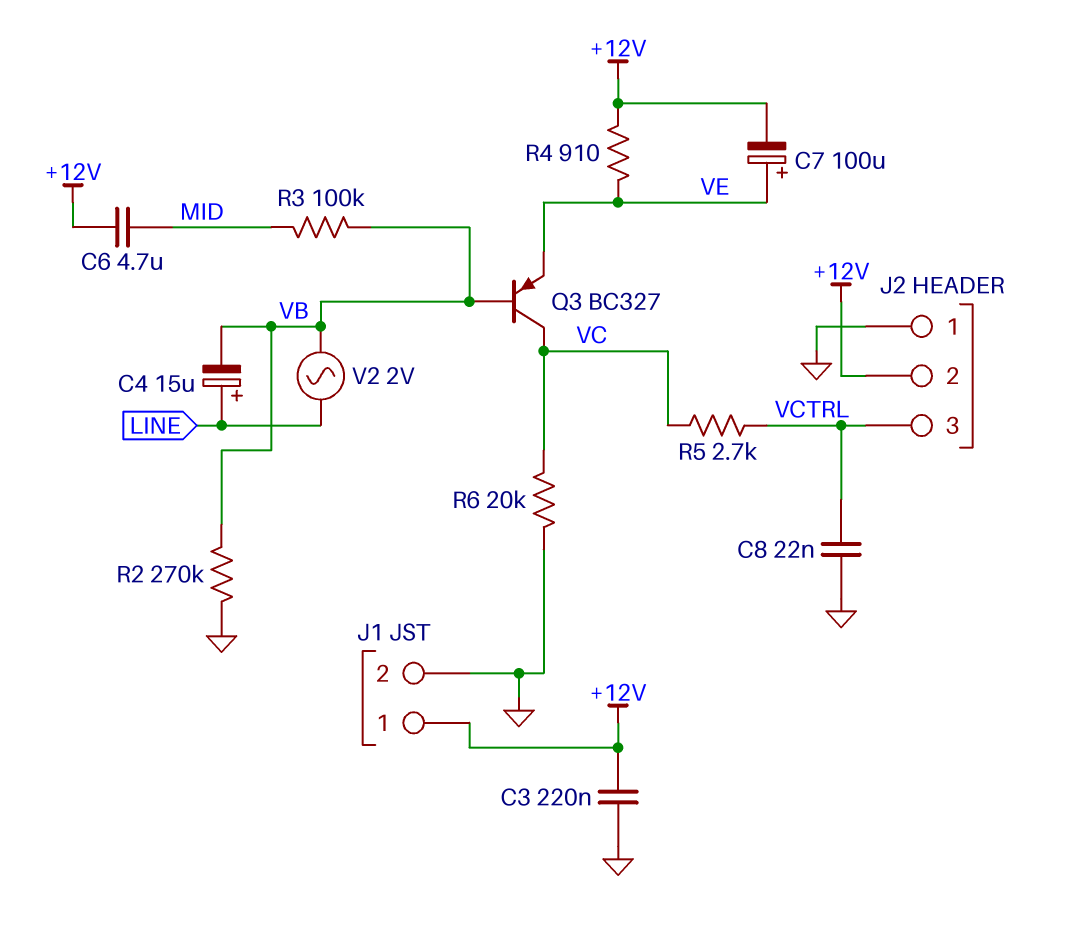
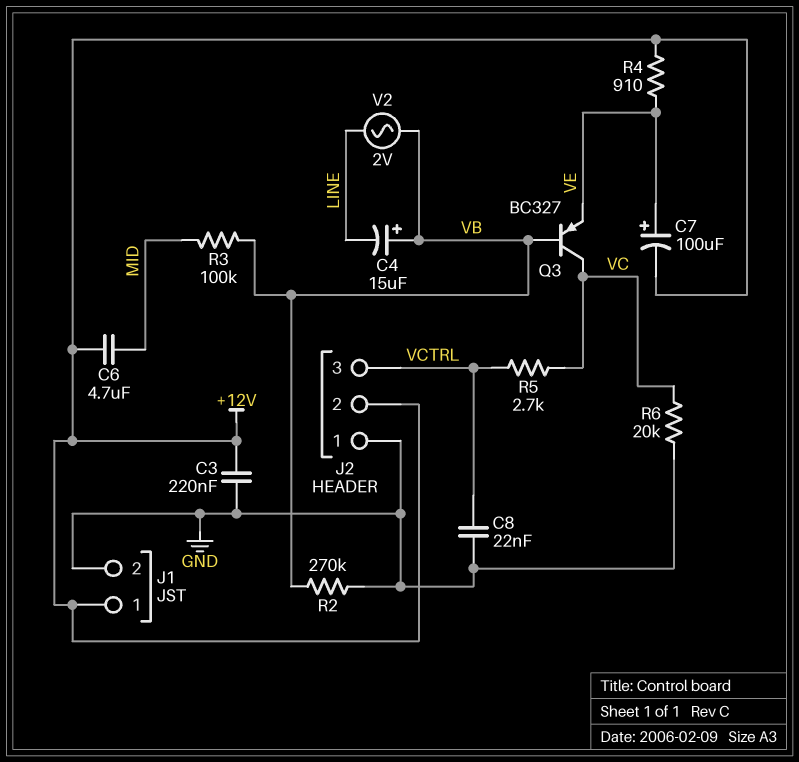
C4: 15uF (plus LINE, minus VB) -> 15uF (plus VB, minus LINE)

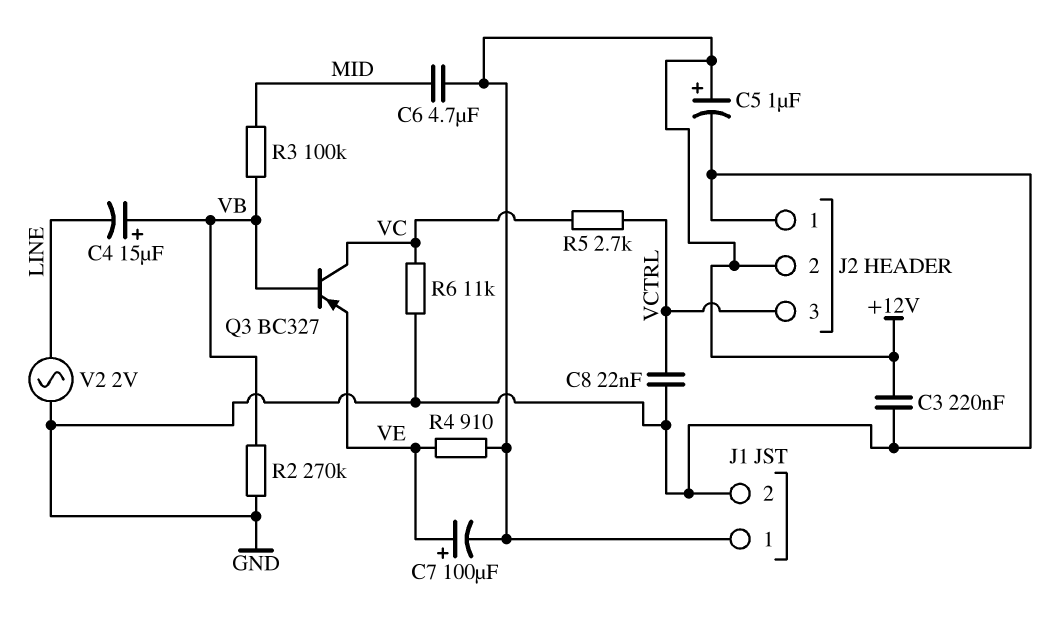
C5: none -> 1uF (plus +12V, minus GND)
R6: 20k (GND, VC) -> 11k (GND, VC)
V2: AC 2V (LINE, VB) -> AC 2V (GND, LINE)

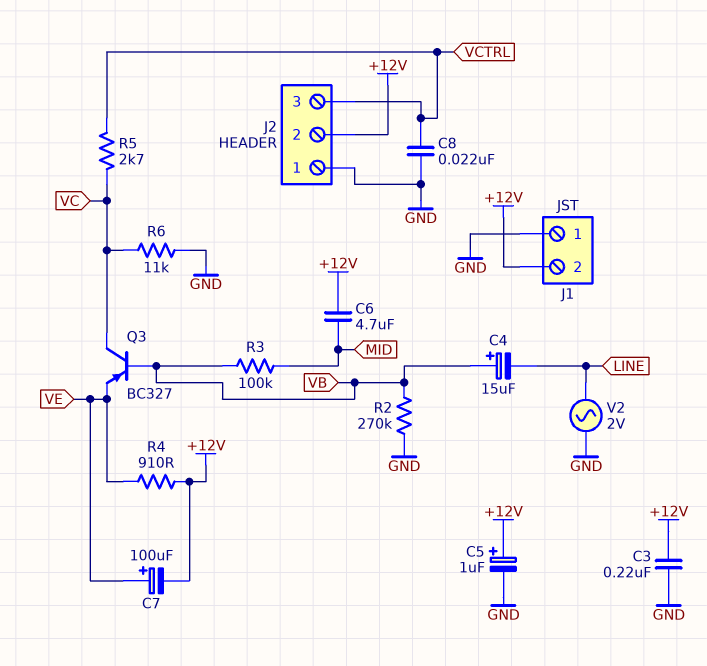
J1 pin 1: +12V -> GND
J1 pin 2: GND -> +12V

